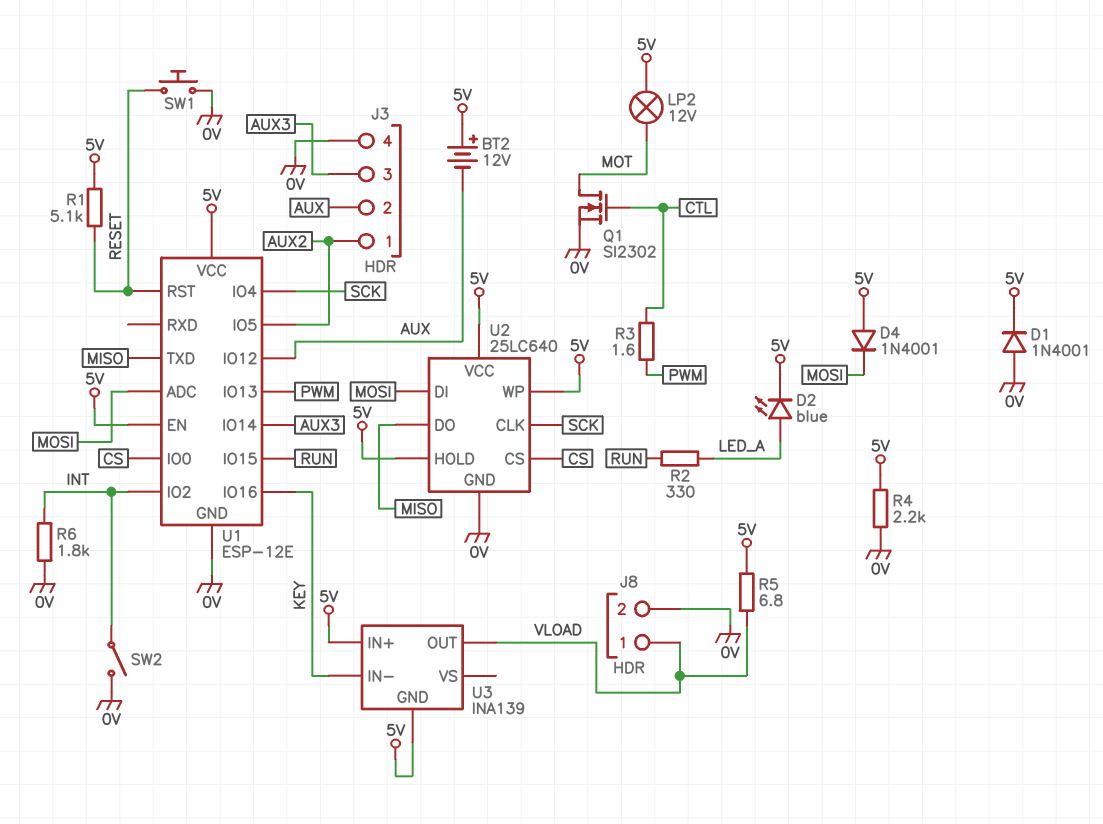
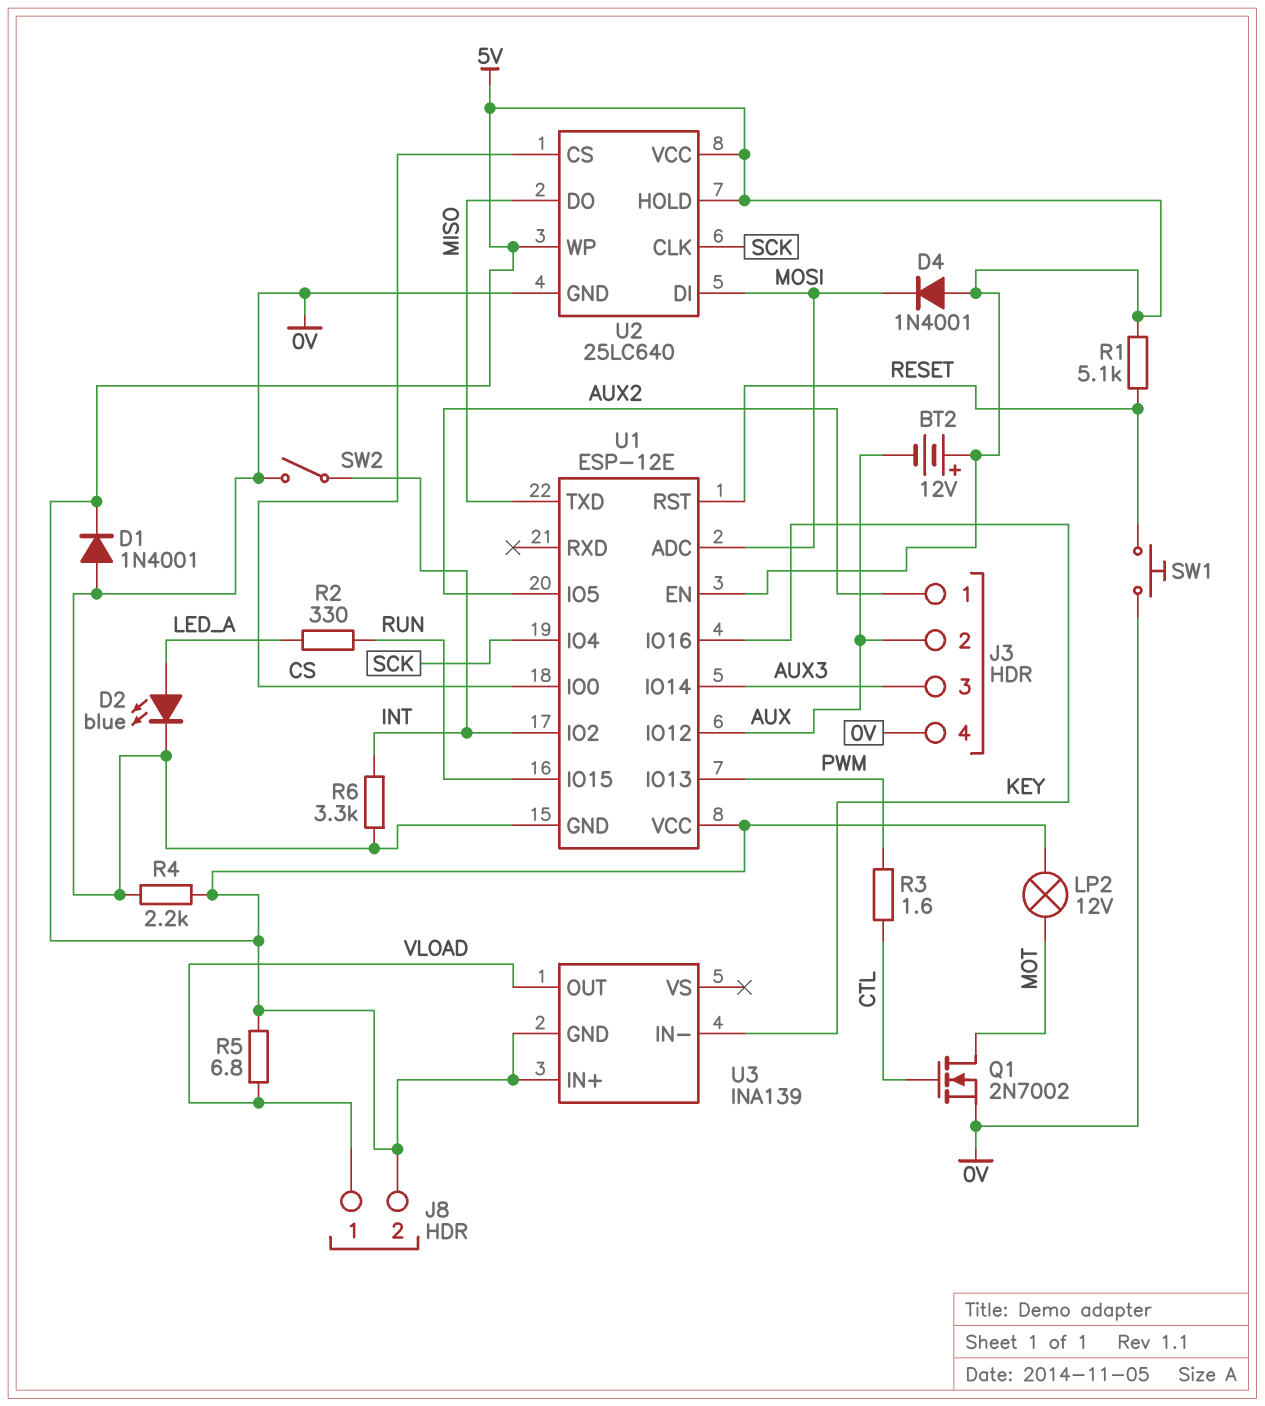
D2: LED blue (A LED_A, K 5V) -> LED blue (A LED_A, K 0V)
J8 pin 2: 0V -> 5V
Q1: NMOS SI2302 (G CTL, D MOT, S 0V) -> NMOS 2N7002 (G CTL, D MOT, S 0V)
R6: 1.8k (0V, INT) -> 3.3k (0V, INT)

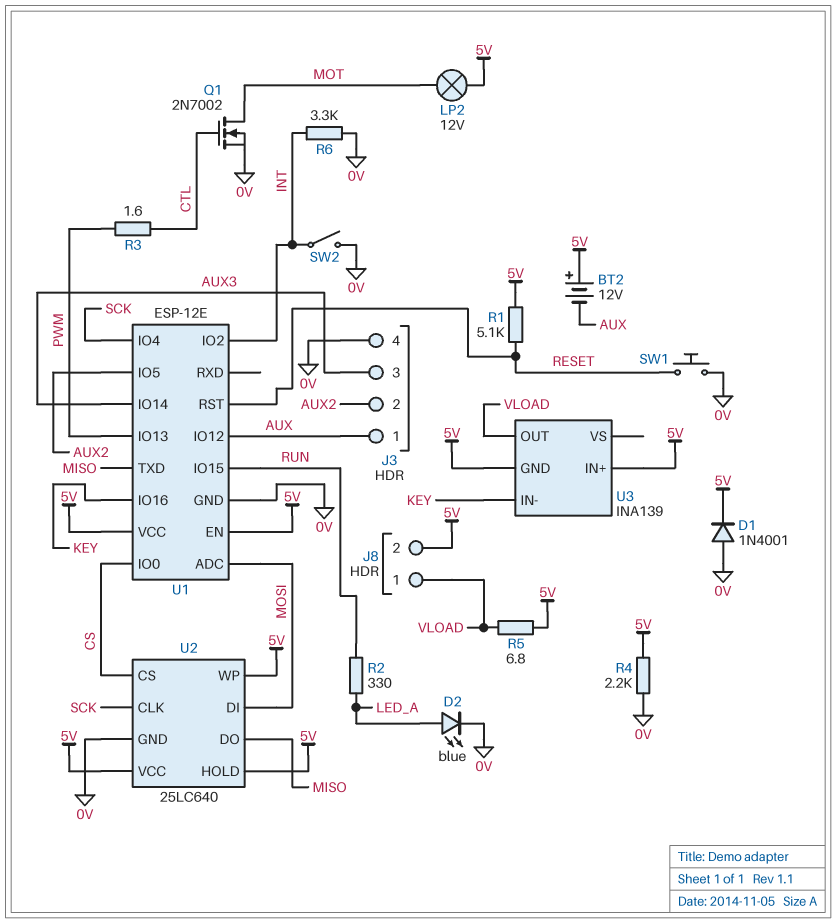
D4: diode 1N4001 (A 5V, K MOSI) -> none
J3 pin 1: AUX2 -> AUX
J3 pin 2: AUX -> AUX2

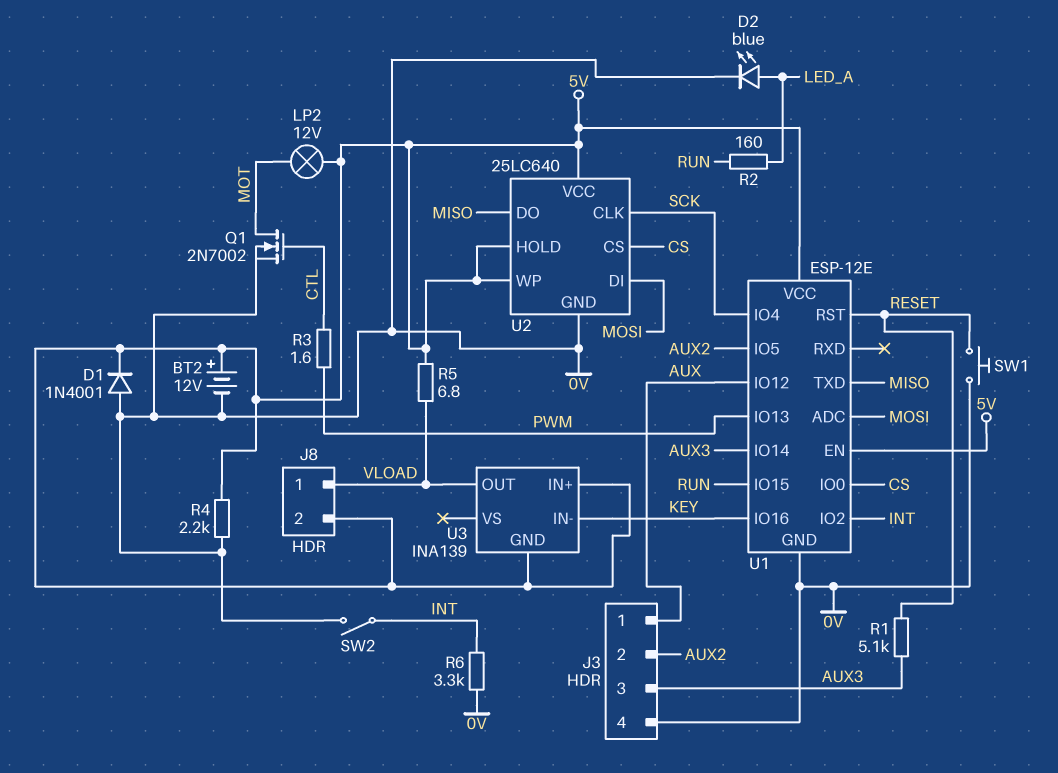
BT2: 12V (plus 5V, minus AUX) -> 12V (plus 5V, minus 0V)
R1: 5.1k (5V, RESET) -> 5.1k (AUX3, RESET)
R2: 330 (LED_A, RUN) -> 160 (LED_A, RUN)

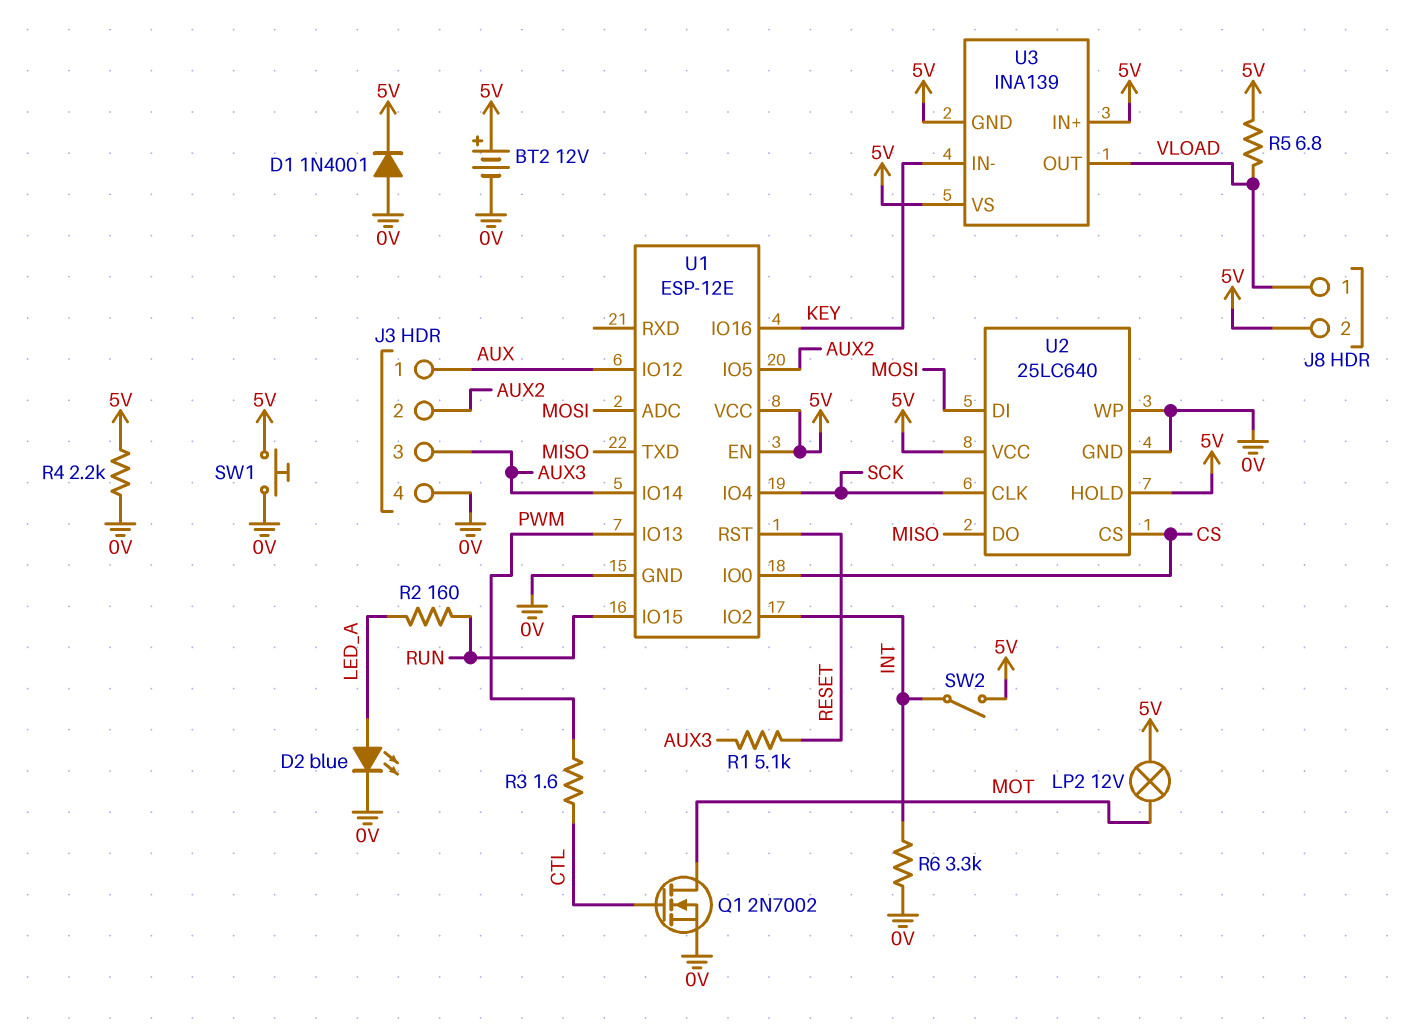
SW1: button (0V, RESET) -> button (0V, 5V)
SW2: switch (0V, INT) -> switch (5V, INT)
U2 pin WP: 5V -> 0V
U3 pin VS: none -> 5V

